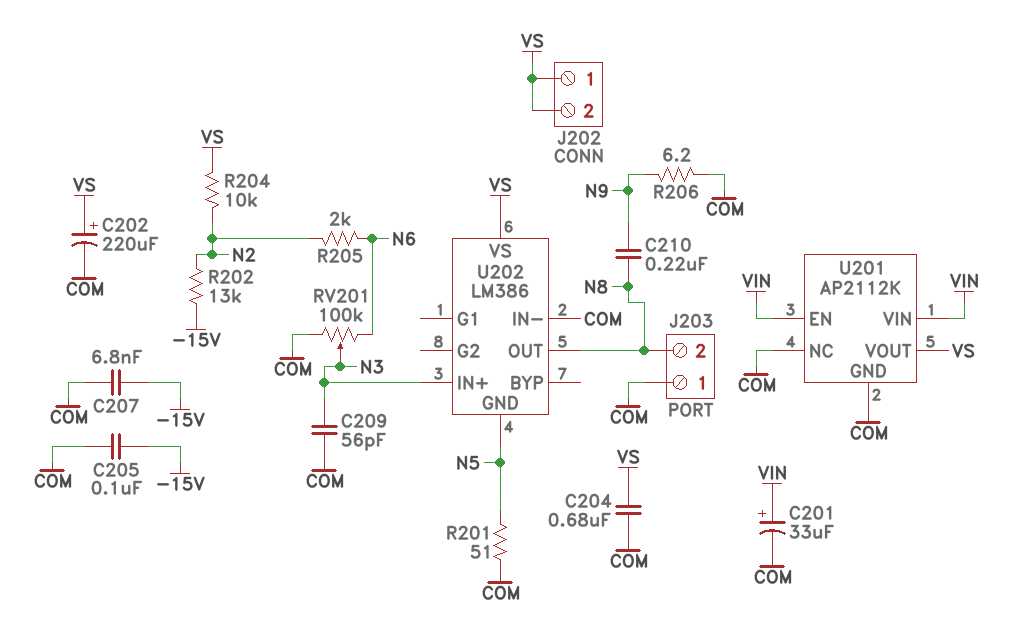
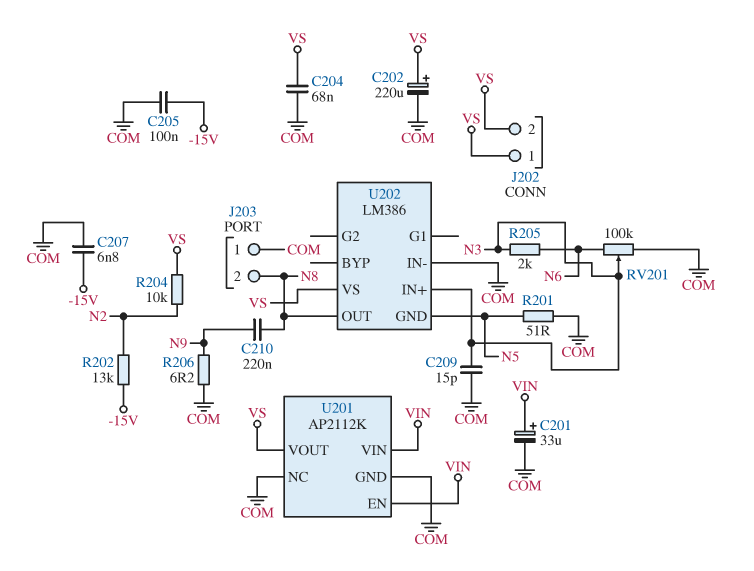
C204: 680nF (COM, VS) -> 68nF (COM, VS)
C209: 56pF (COM, N3) -> 15pF (COM, N3)
R205: 2k (N2, N6) -> 2k (N3, N6)

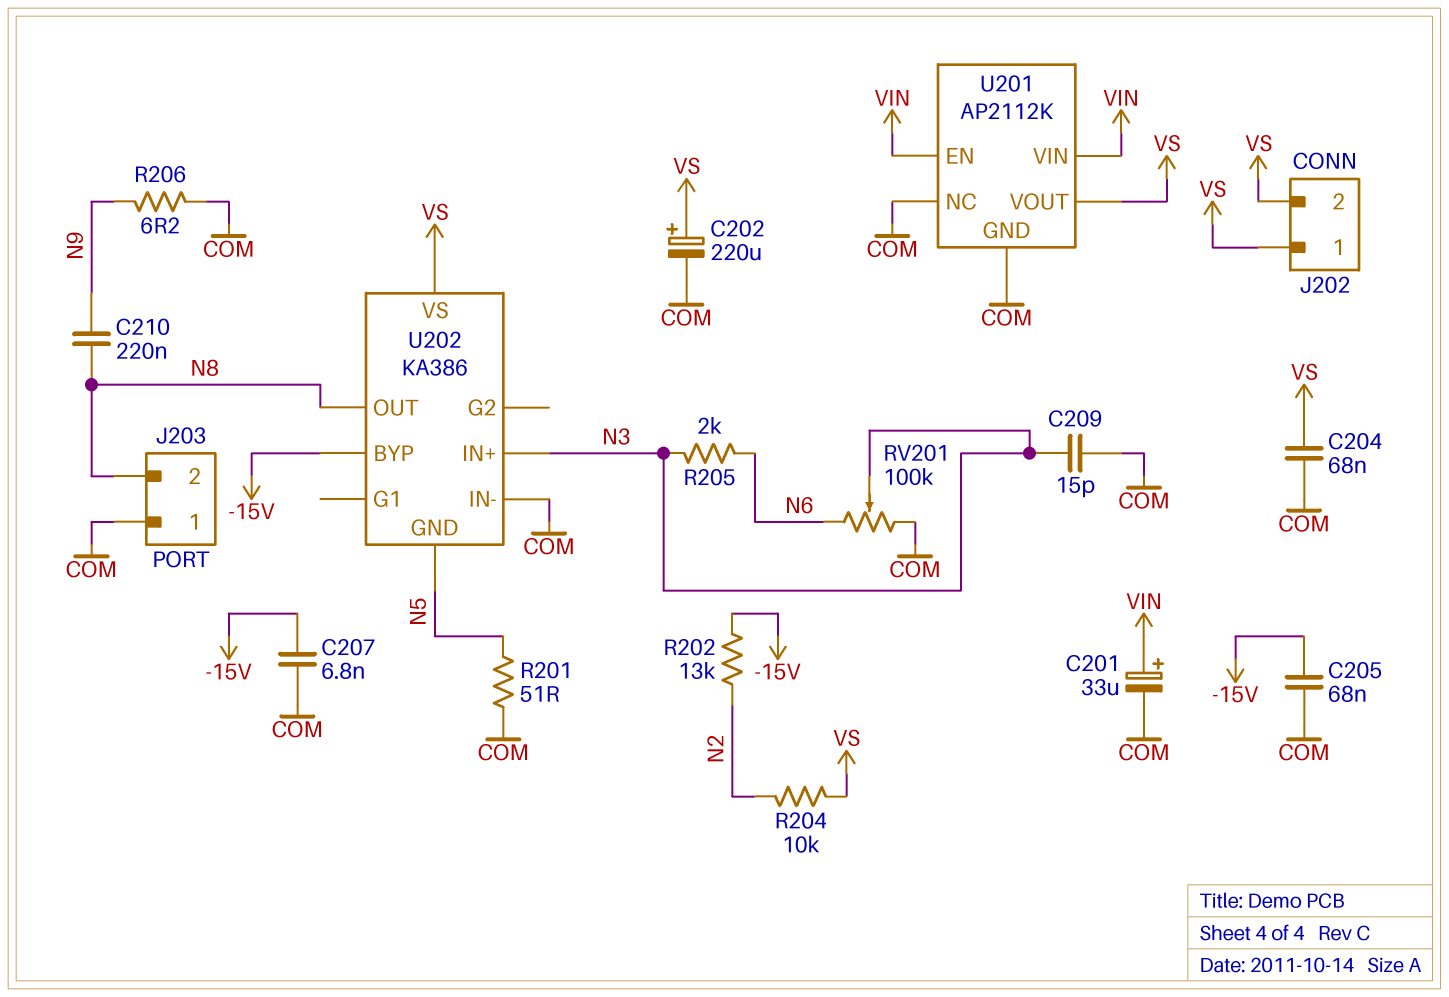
C205: 100nF (-15V, COM) -> 68nF (-15V, COM)
U202: LM386 -> KA386
U202 pin BYP: none -> -15V

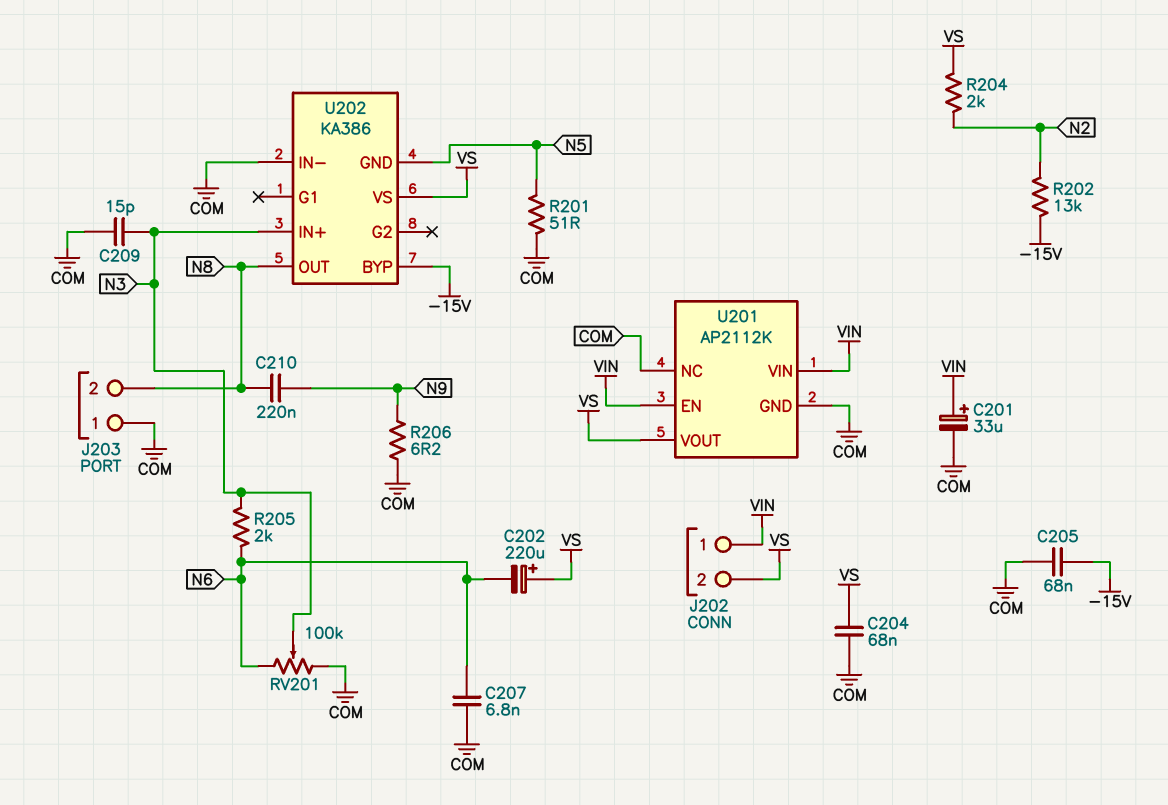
C202: 220uF (plus VS, minus COM) -> 220uF (plus VS, minus N6)
C207: 6.8nF (-15V, COM) -> 6.8nF (COM, N6)
J202 pin 1: VS -> VIN
R204: 10k (N2, VS) -> 2k (N2, VS)

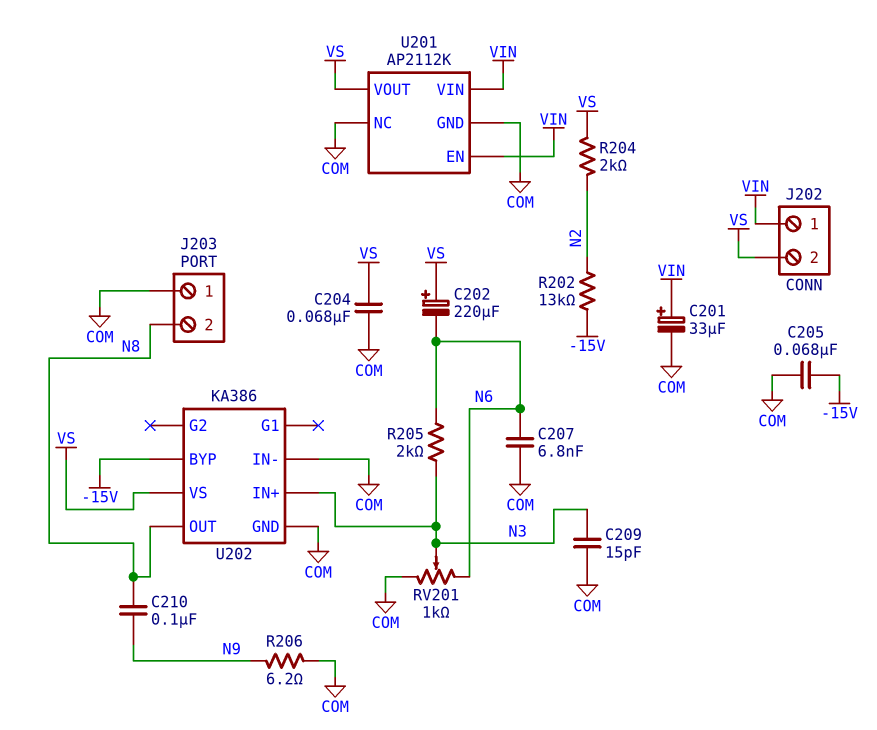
C210: 220nF (N8, N9) -> 100nF (N8, N9)
R201: 51 (COM, N5) -> none
RV201: 100k (COM, N6, wiper N3) -> 1k (COM, N6, wiper N3)
U202 pin GND: N5 -> COM

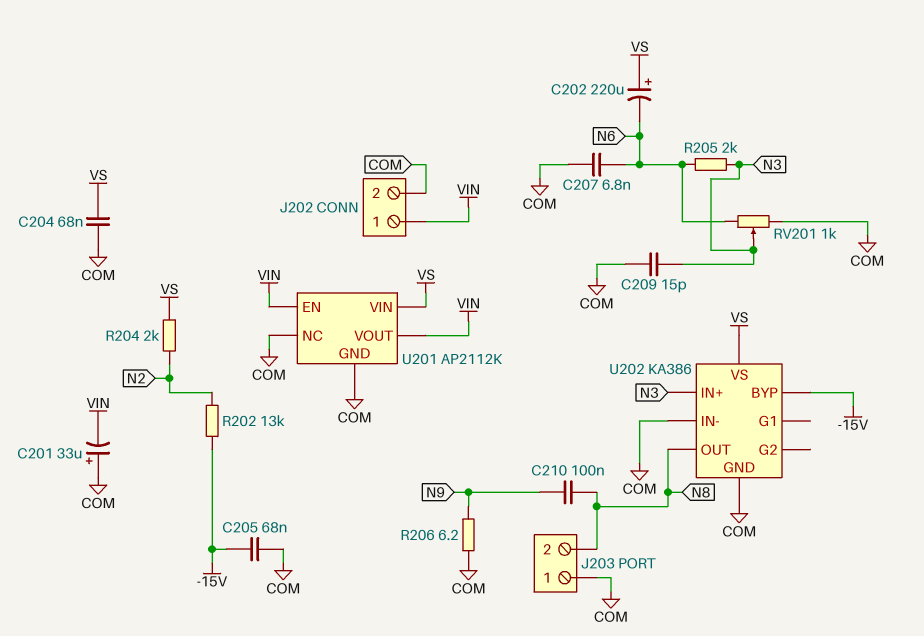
C201: 33uF (plus VIN, minus COM) -> 33uF (plus COM, minus VIN)
J202 pin 2: VS -> COM
U201 pin VIN: VIN -> VS
U201 pin VOUT: VS -> VIN

